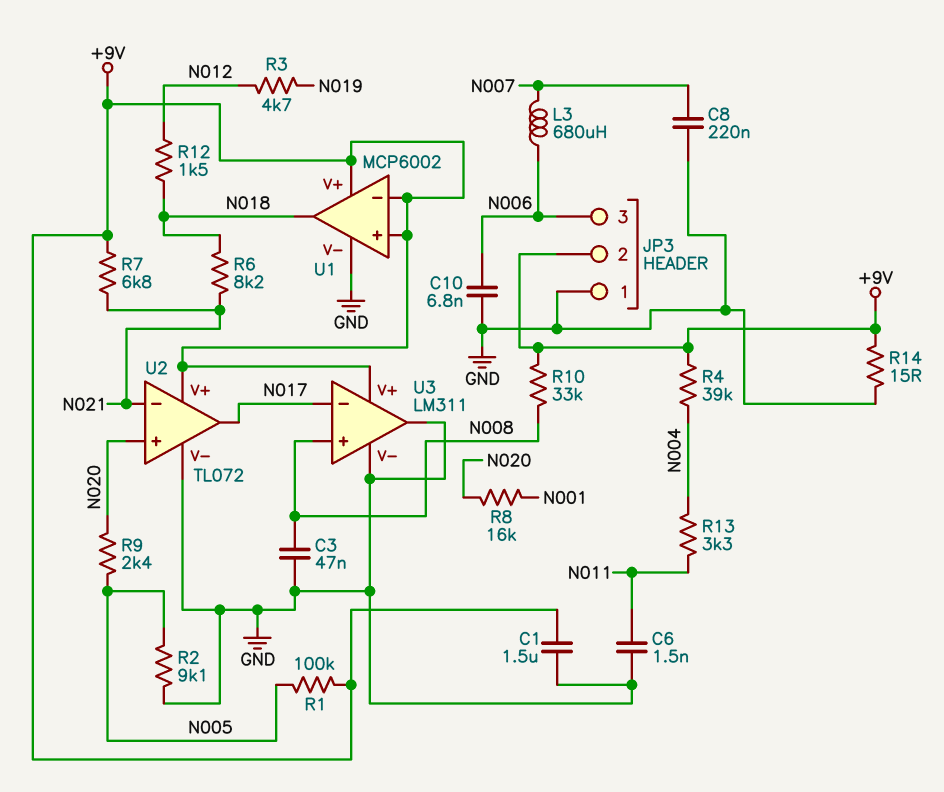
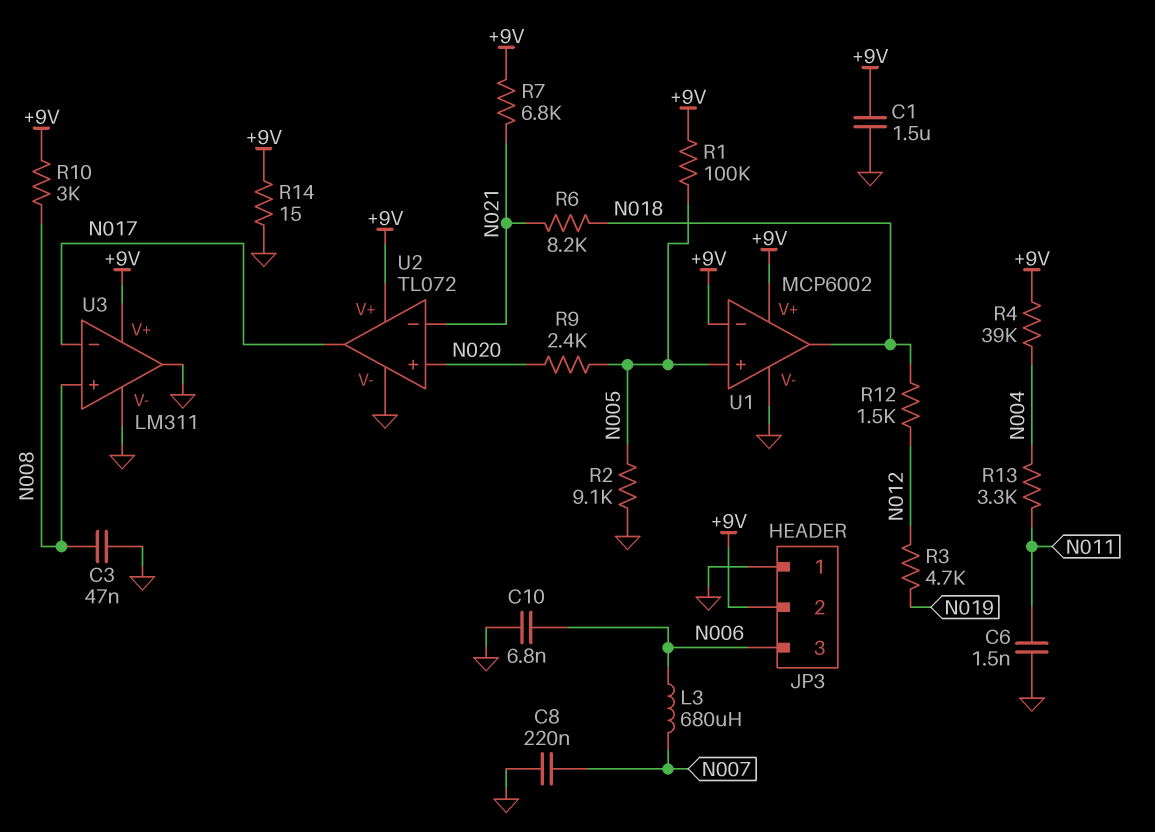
R8: 16k (N001, N020) -> none
R10: 33k (+9V, N008) -> 3k (+9V, N008)
U1 pin in+: +9V -> N005

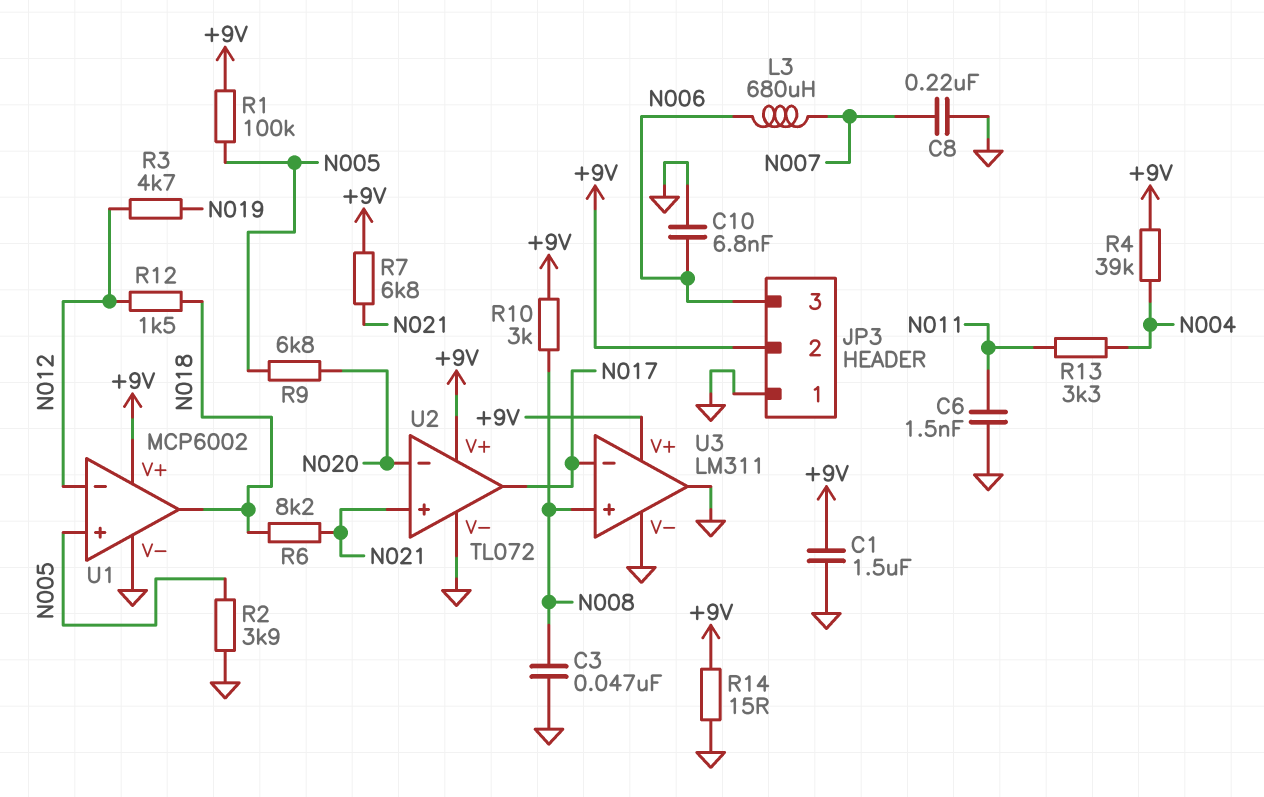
R2: 9.1k (GND, N005) -> 3.9k (GND, N005)
R9: 2.4k (N005, N020) -> 6.8k (N005, N020)
U1 pin in-: +9V -> N012
U2 pin in+: N020 -> N021
U2 pin in-: N021 -> N020

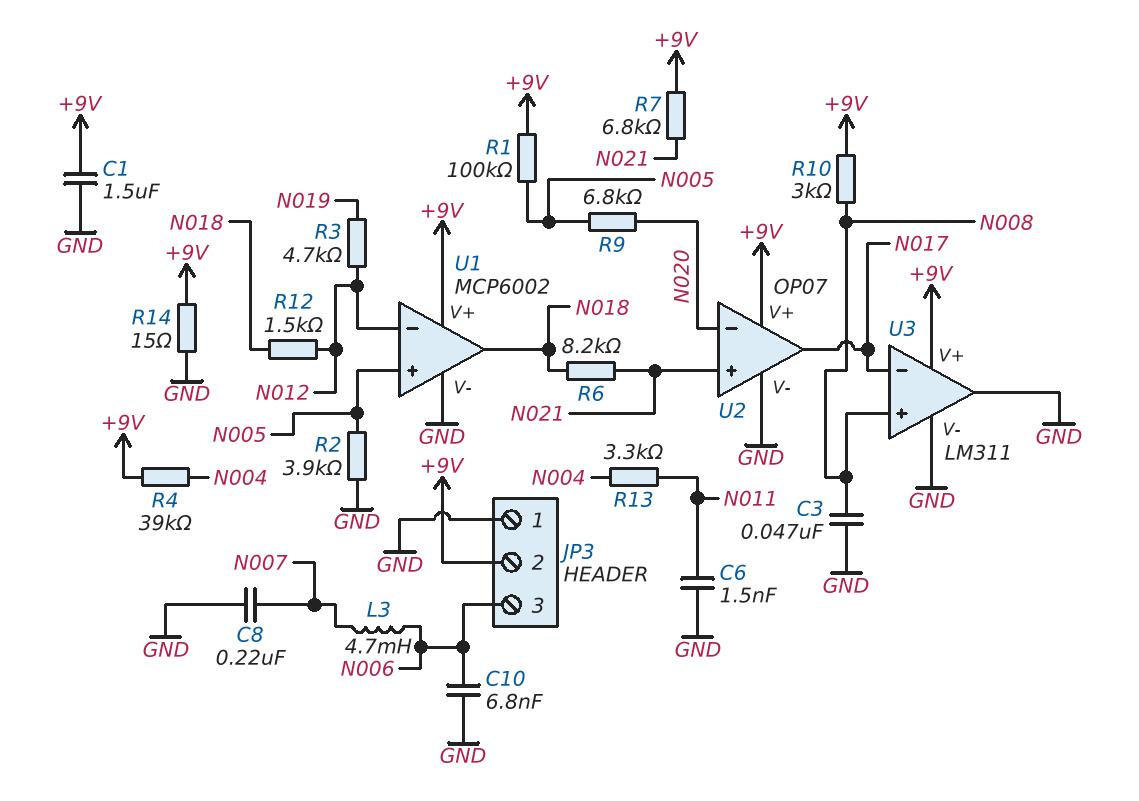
L3: 680uH (N006, N007) -> 4.7mH (N006, N007)
U2: TL072 -> OP07

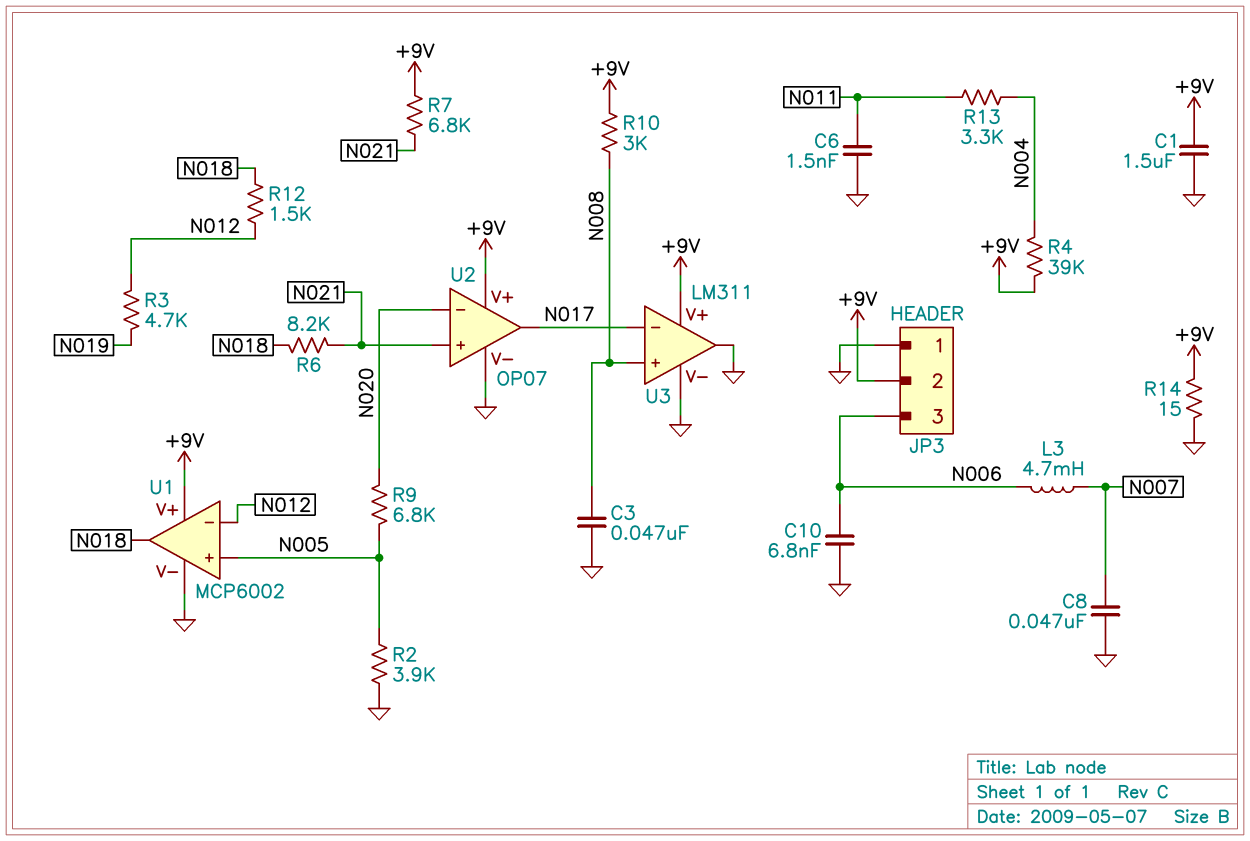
C8: 220nF (GND, N007) -> 47nF (GND, N007)
R1: 100k (+9V, N005) -> none

